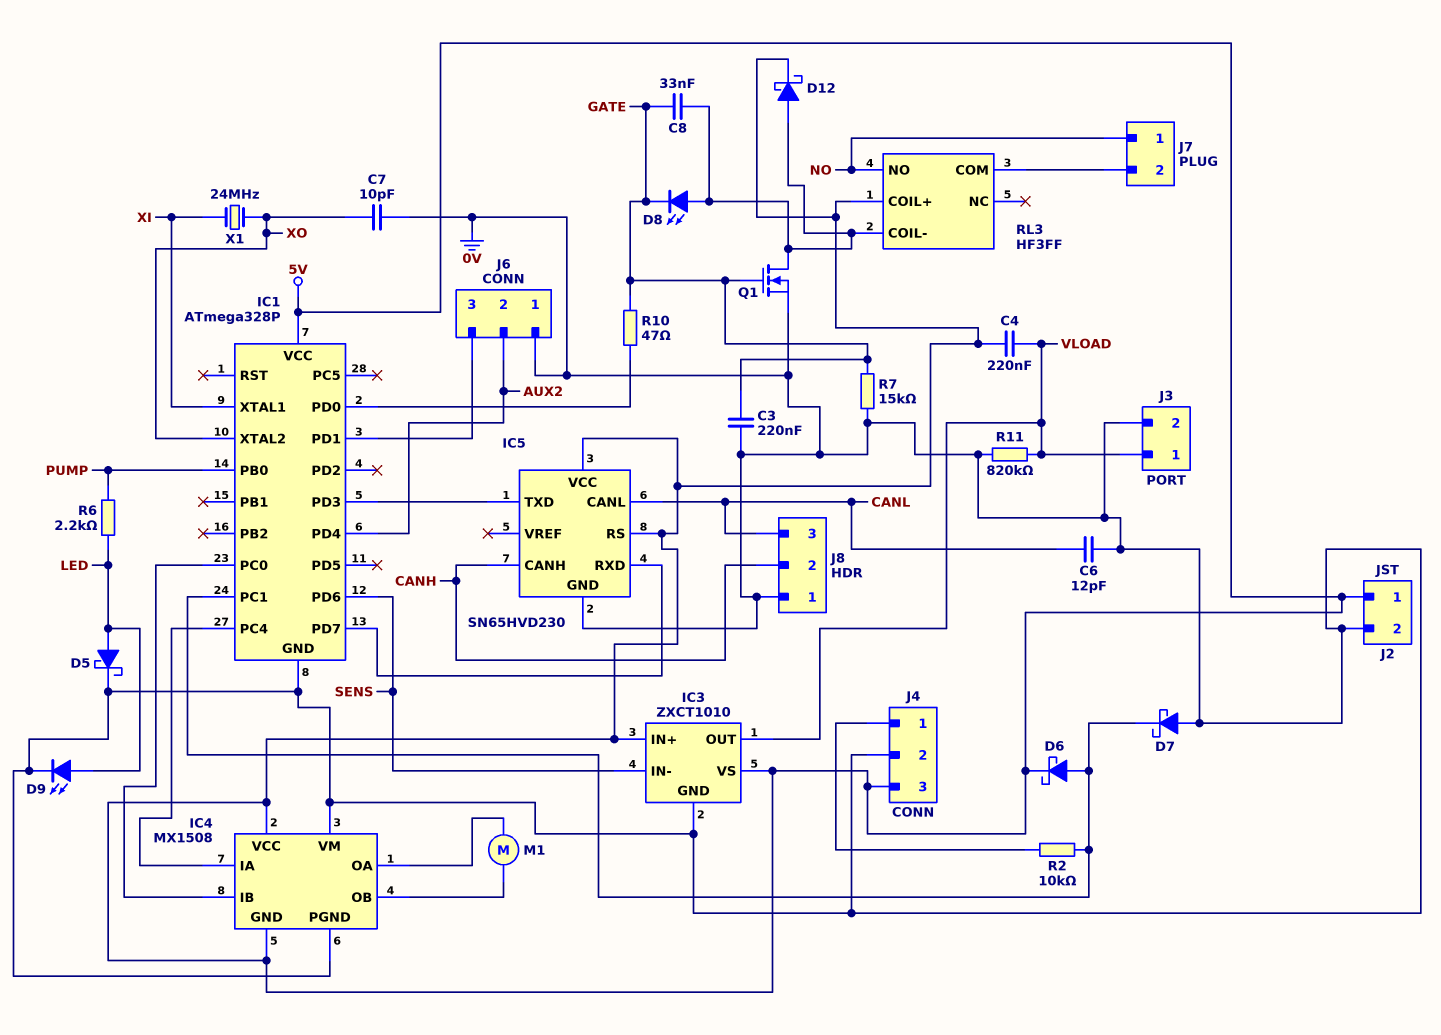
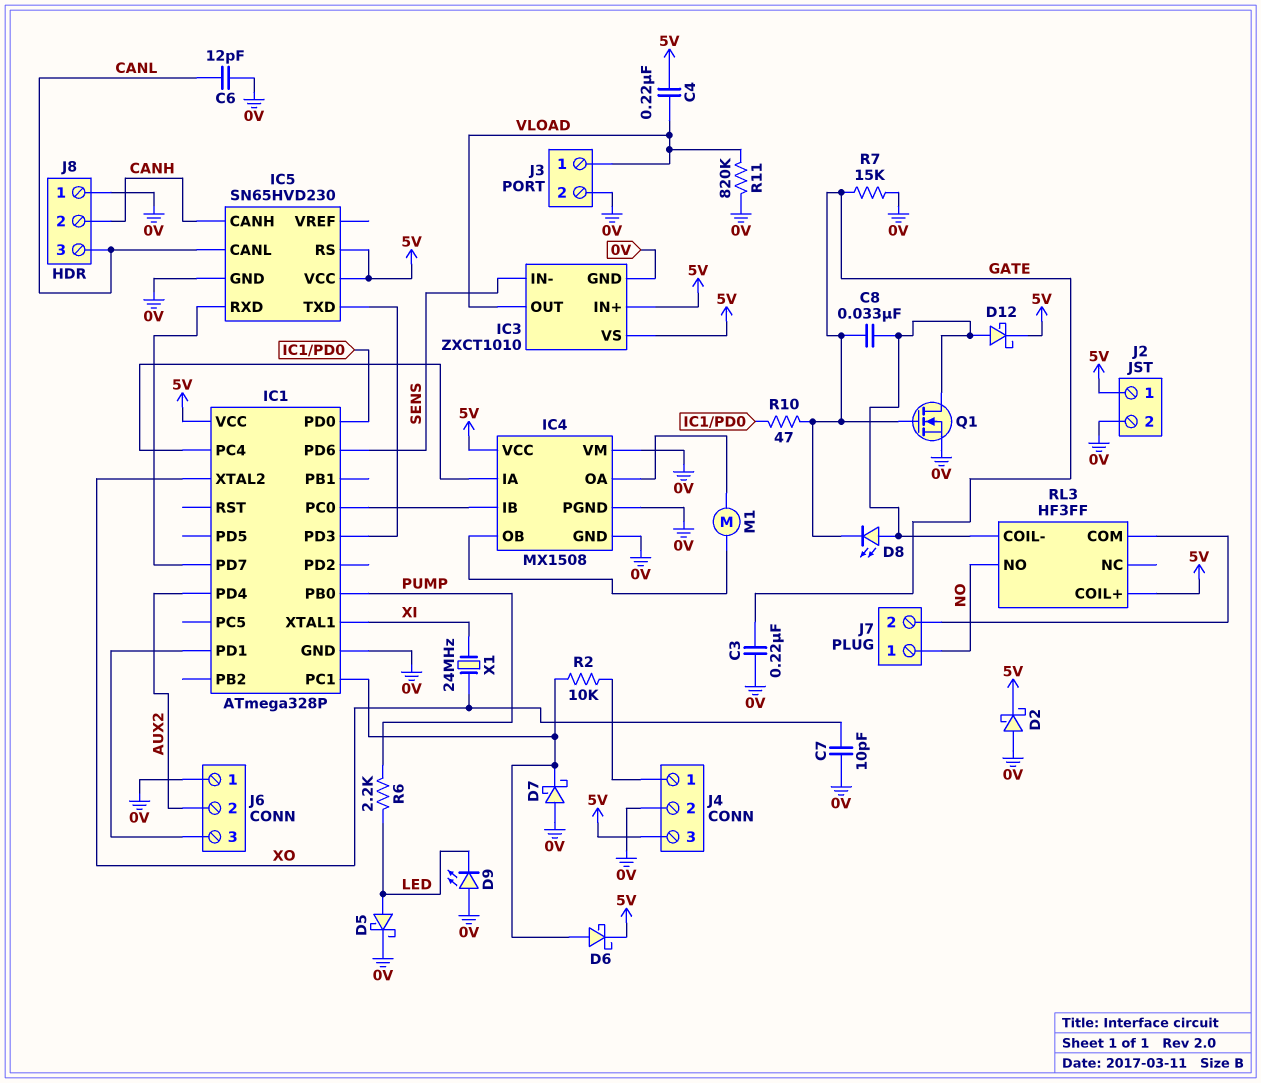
D2: none -> schottky (A 0V, K 5V)
D9: LED (A LED, K 0V) -> LED (A 0V, K LED)
IC4 pin GND: 5V -> 0V

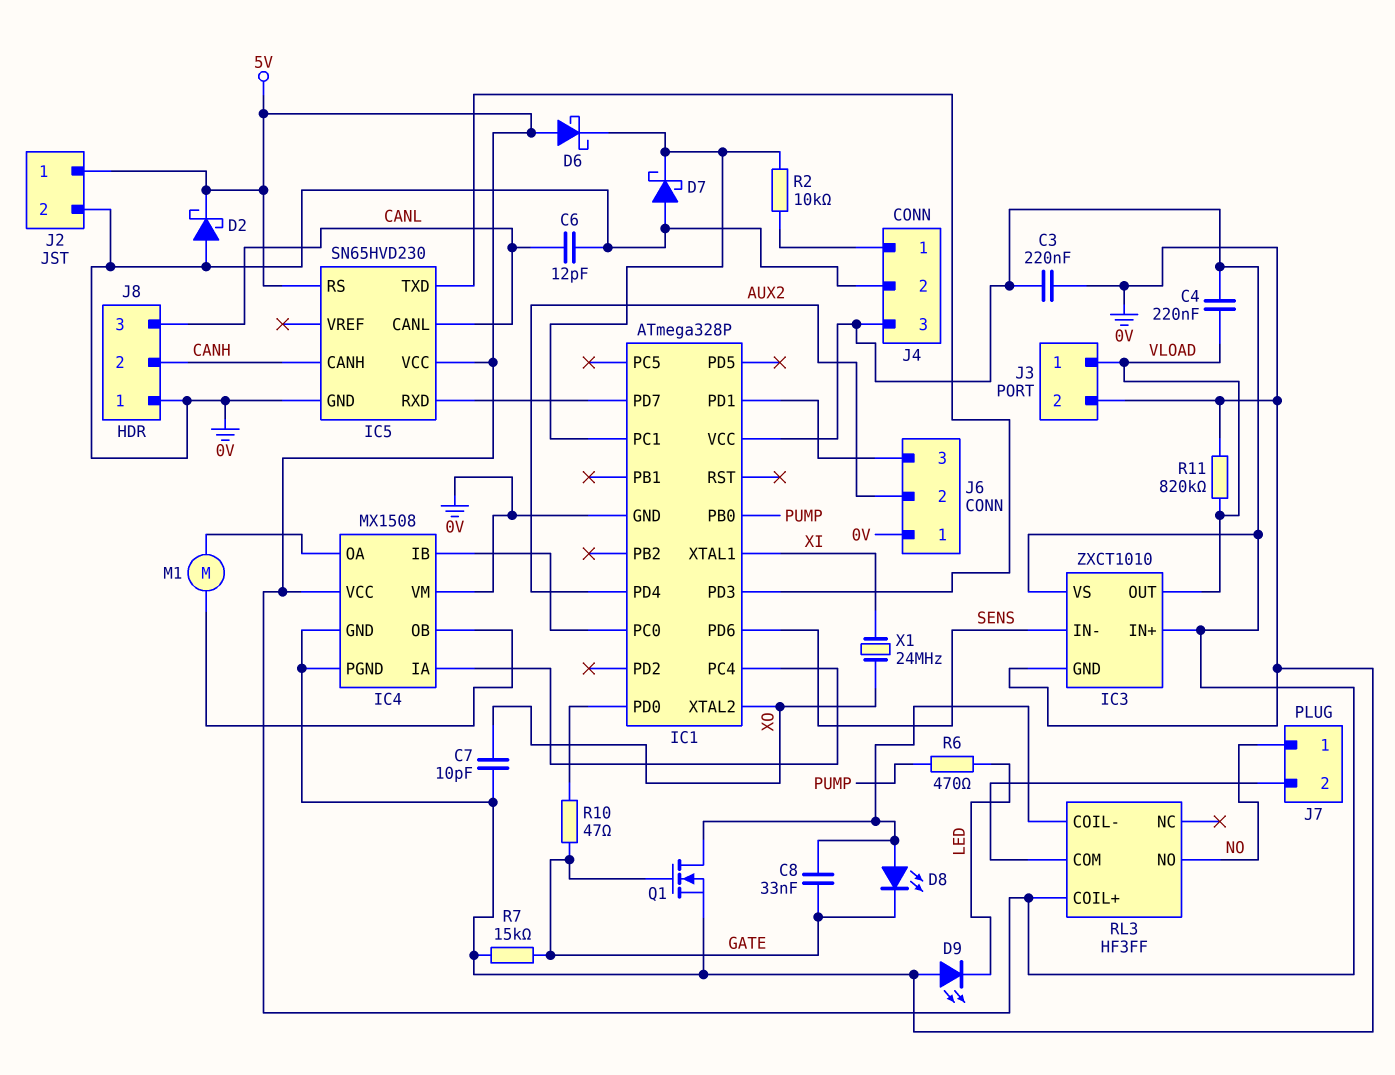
C3: 220nF (0V, GATE) -> 220nF (0V, 5V)
D5: schottky (A LED, K 0V) -> none
D6: schottky (A IC1/PC1, K 5V) -> schottky (A 5V, K IC1/PC1)
D12: schottky (A RL3/COIL-, K 5V) -> none
R6: 2.2k (LED, PUMP) -> 470 (LED, PUMP)

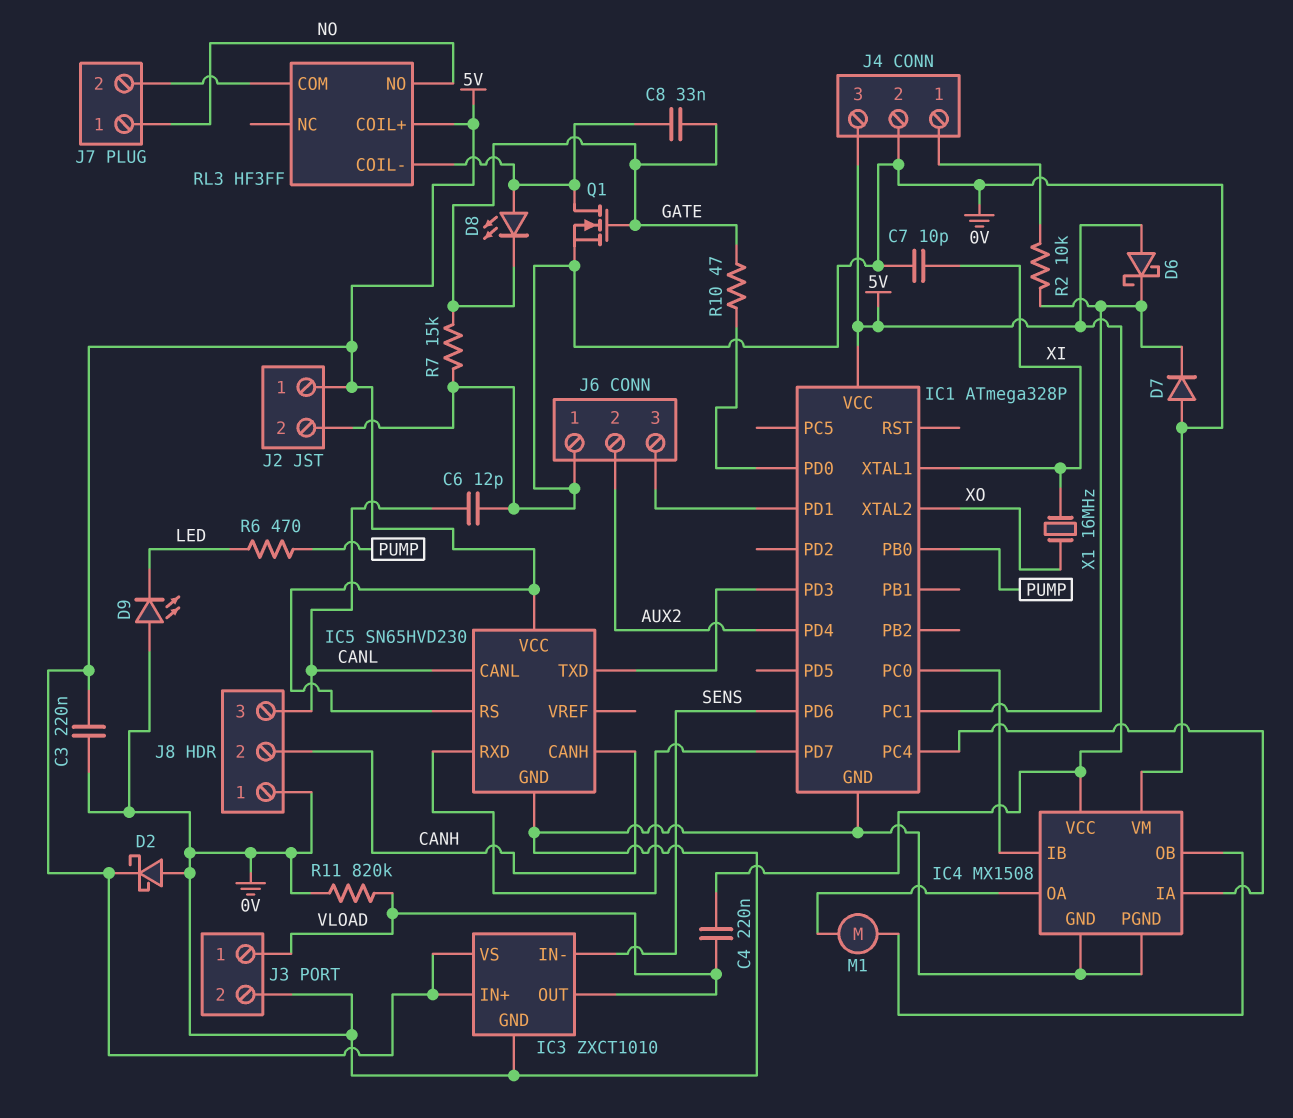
C7: 10pF (0V, XO) -> 10pF (0V, XI)
D7: schottky (A 0V, K IC1/PC1) -> diode (A 0V, K IC1/PC1)
X1: 24MHz (XI, XO) -> 16MHz (XI, XO)

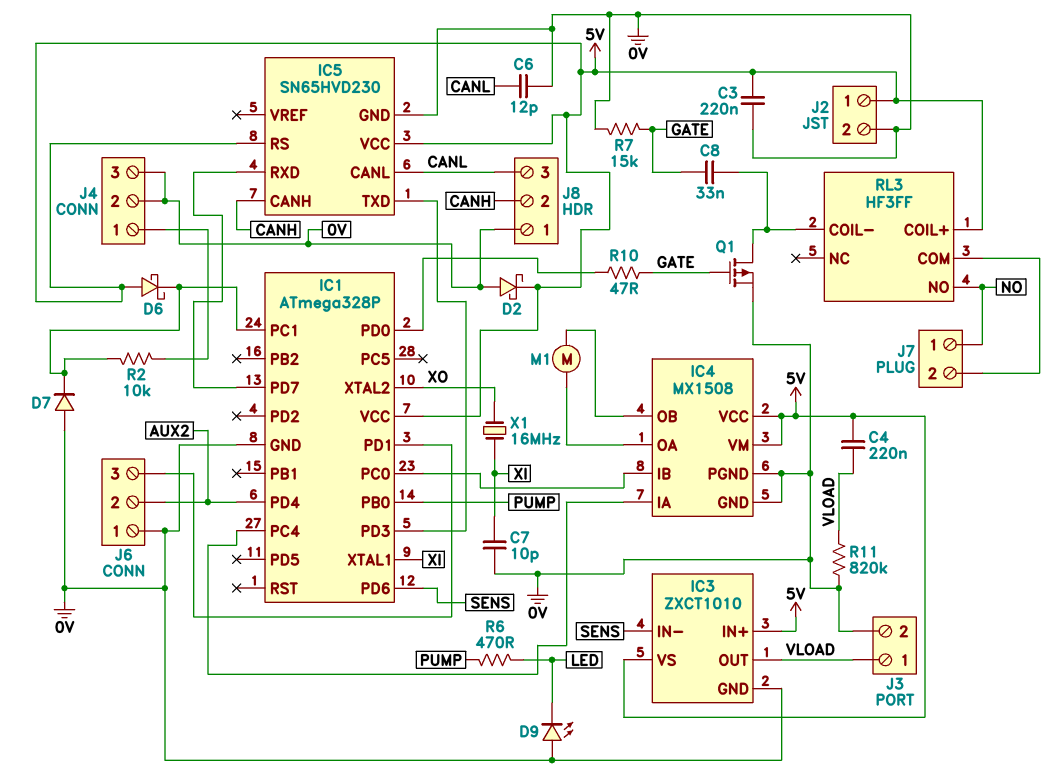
D8: LED (A RL3/COIL-, K GATE) -> none
IC4 pin VM: 0V -> 5V
J4 pin 3: 5V -> 0V
Q1: NMOS (G GATE, D RL3/COIL-, S 0V) -> PMOS (G GATE, D RL3/COIL-, S 0V)

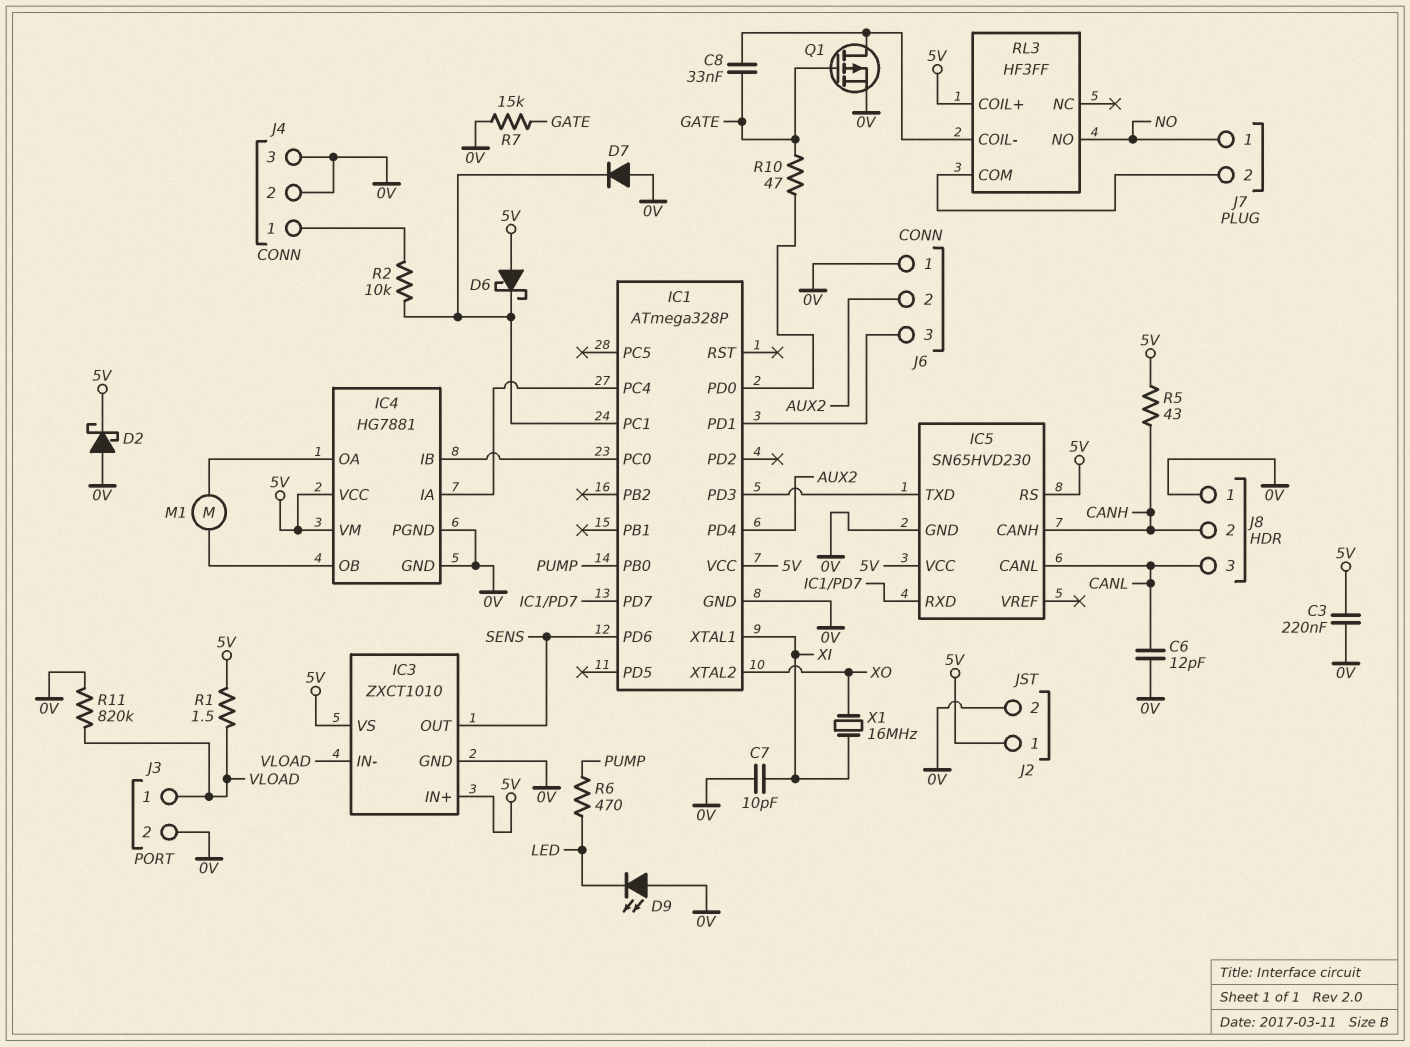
C4: 220nF (5V, VLOAD) -> none
IC3 pin IN-: SENS -> VLOAD
IC3 pin OUT: VLOAD -> SENS
IC4: MX1508 -> HG7881
R1: none -> 1.5 (5V, VLOAD)
R5: none -> 43 (5V, CANH)

